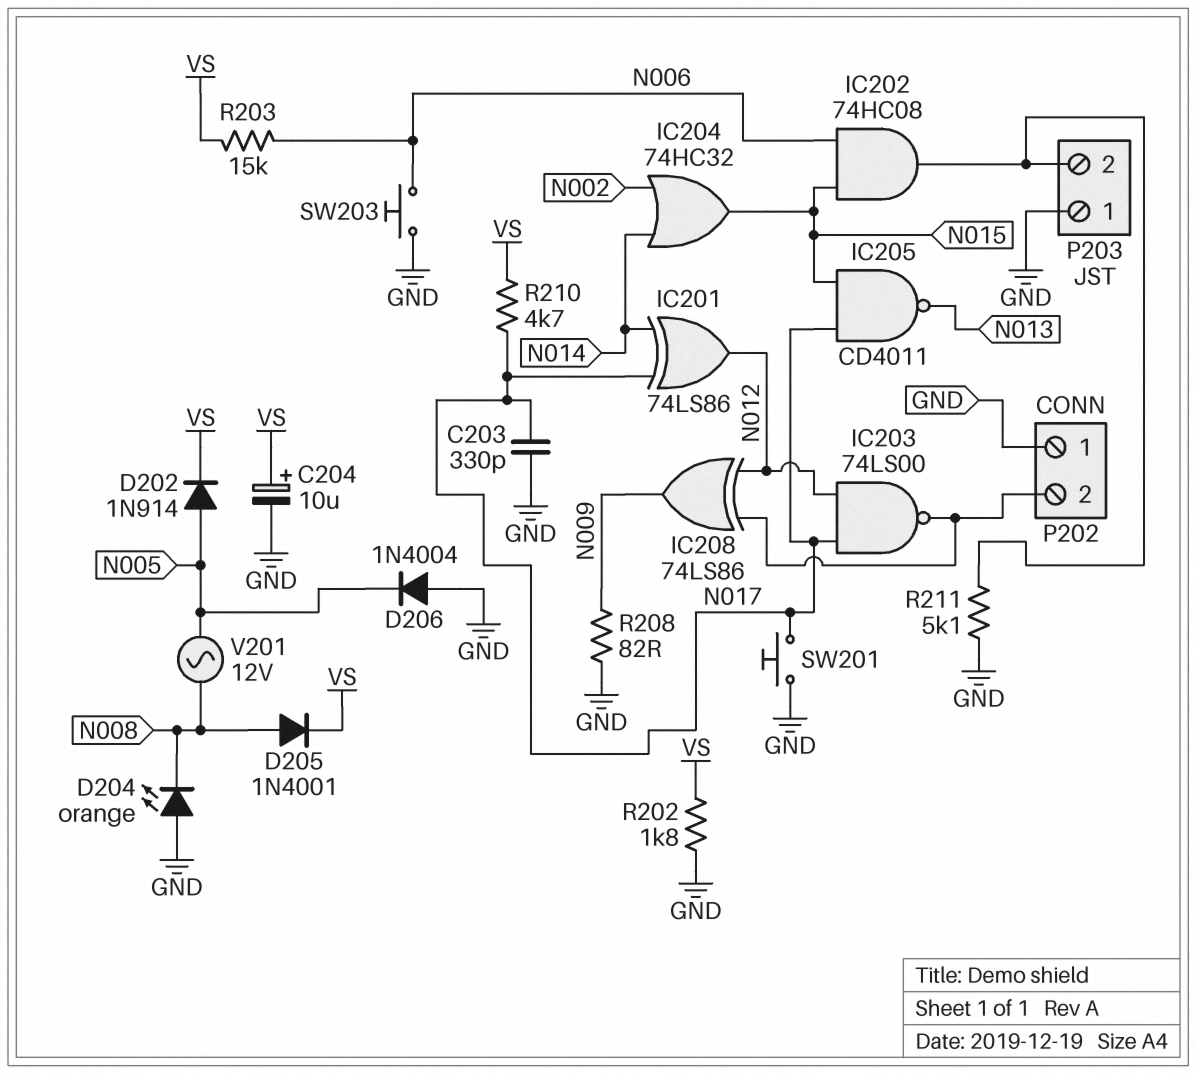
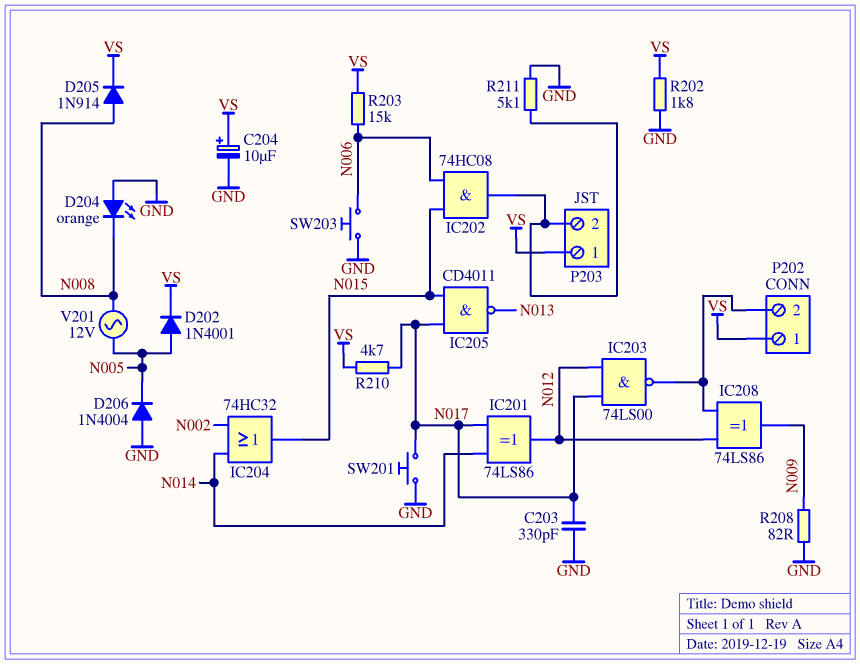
D202: diode 1N914 (A N005, K VS) -> diode 1N4001 (A N005, K VS)
D205: diode 1N4001 (A N008, K VS) -> diode 1N914 (A N008, K VS)
P202 pin 1: GND -> VS
P203 pin 1: GND -> VS

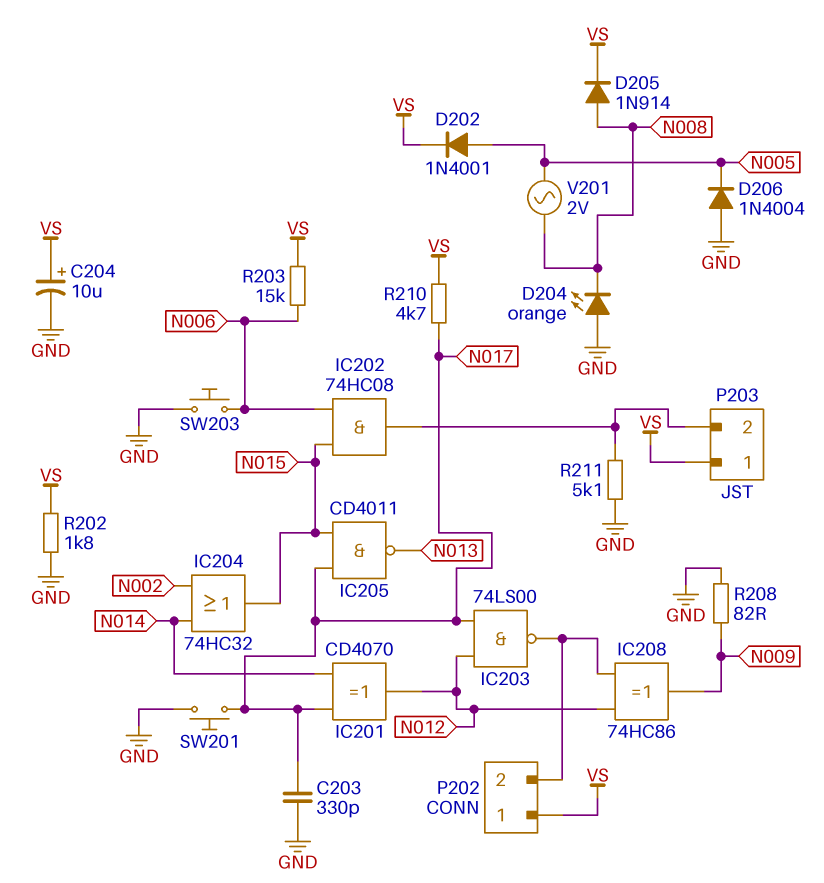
IC201: XOR 74LS86 (in N014, in N017, out N012) -> XOR CD4070 (in N014, in N017, out N012)
IC208: XOR 74LS86 (in N012, in P202/2, out N009) -> XOR 74HC86 (in N012, in P202/2, out N009)
V201: AC 12V (N005, N008) -> AC 2V (N005, N008)

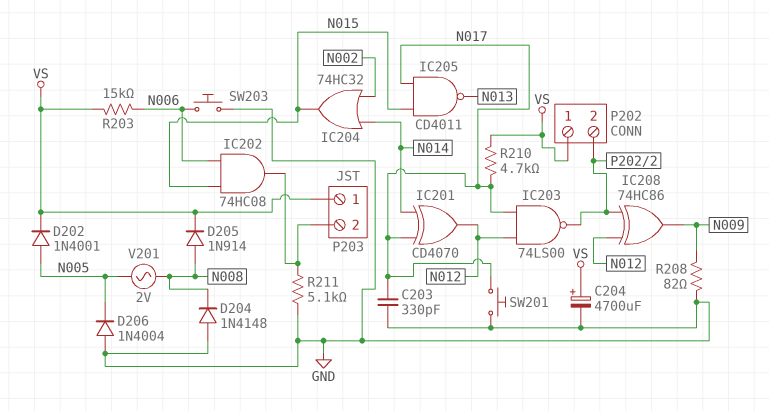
C204: 10uF (plus VS, minus GND) -> 4700uF (plus VS, minus GND)
D204: LED orange (A GND, K N008) -> diode 1N4148 (A GND, K N008)
R202: 1.8k (GND, VS) -> none

